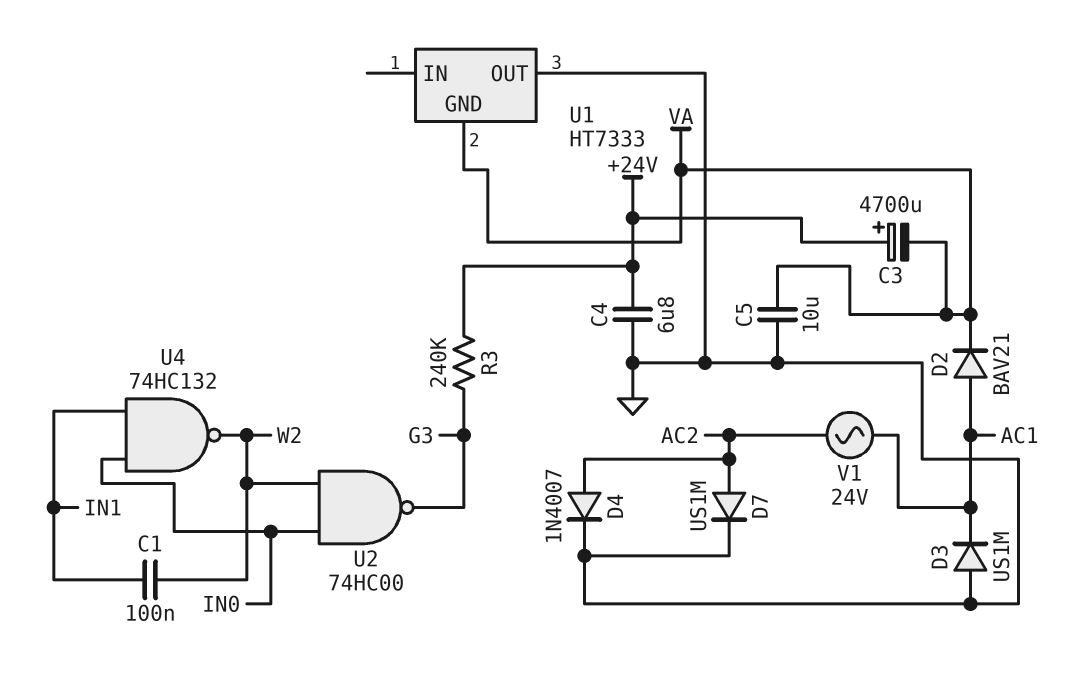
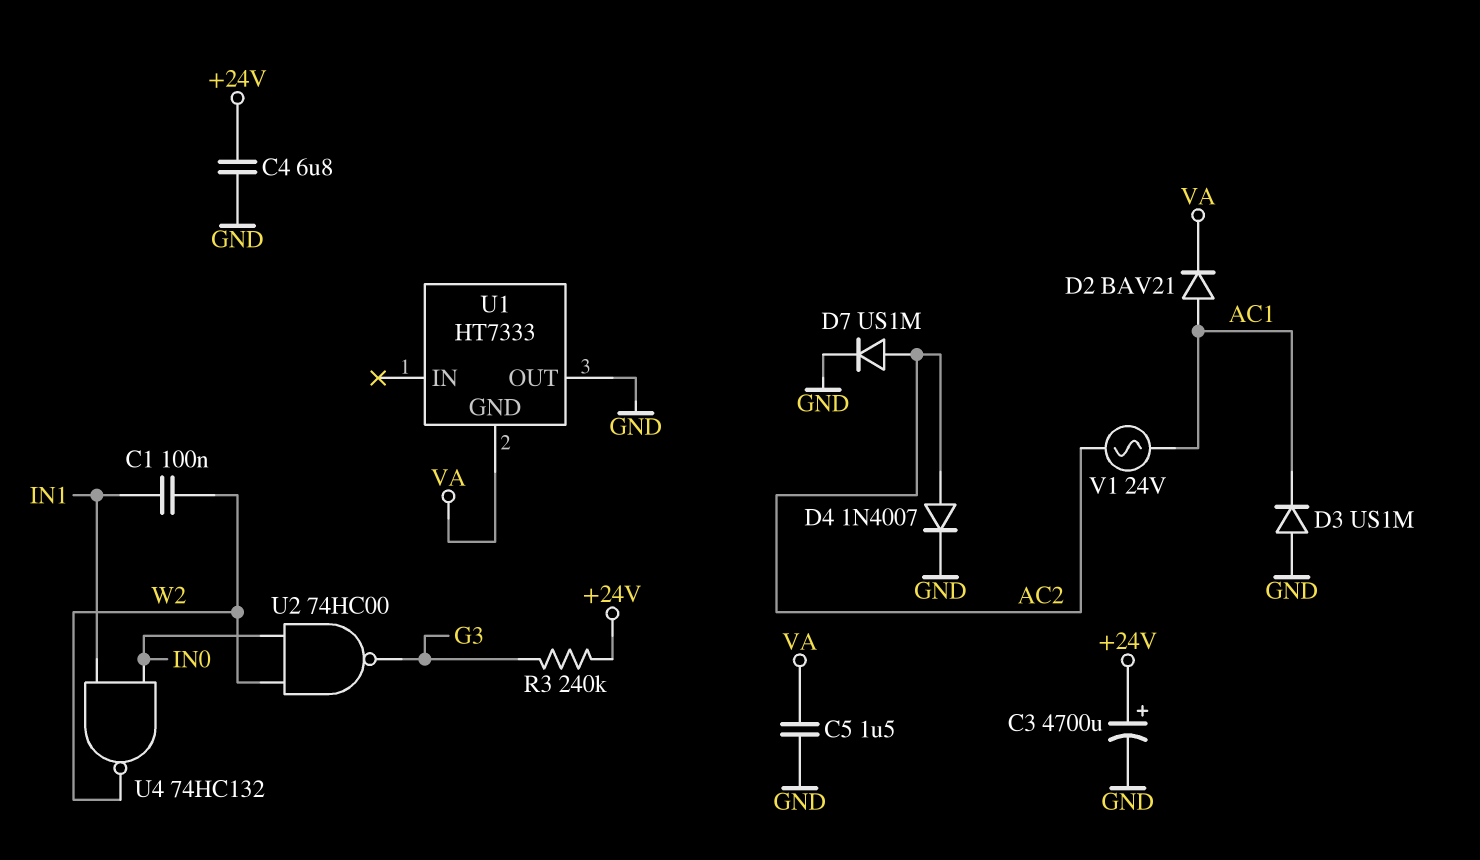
C3: 4700uF (plus +24V, minus VA) -> 4700uF (plus +24V, minus GND)
C5: 10uF (GND, VA) -> 1.5uF (GND, VA)

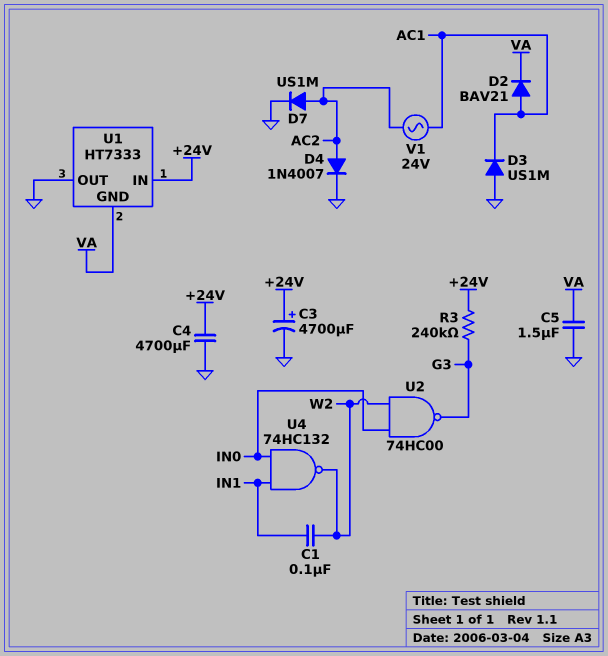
C4: 6.8uF (+24V, GND) -> 4700uF (+24V, GND)
U1 pin IN: none -> +24V

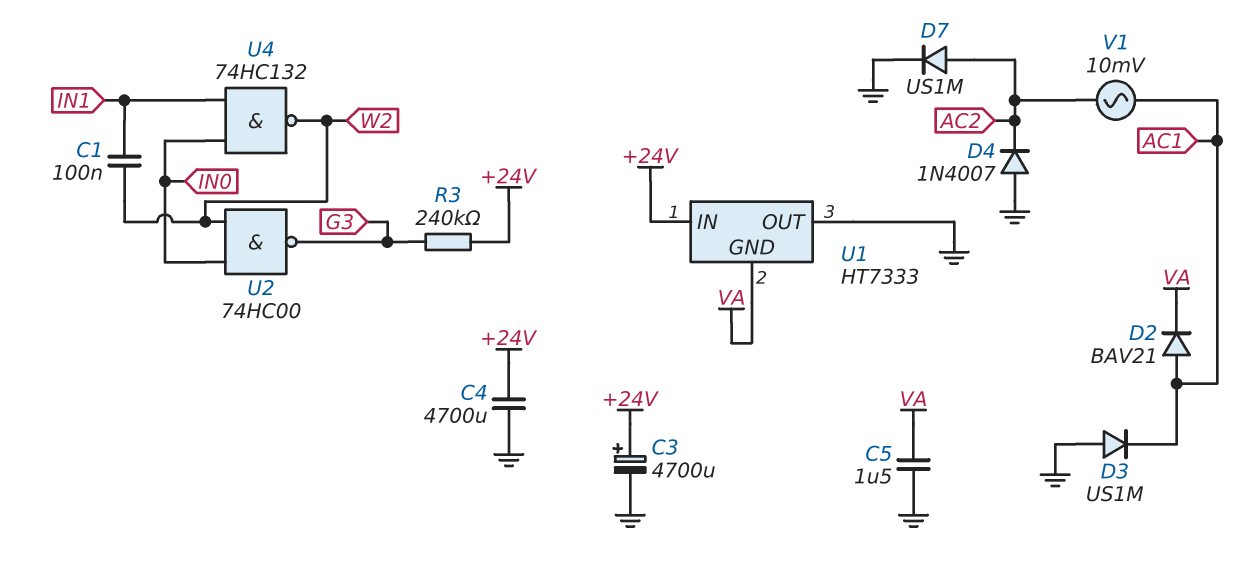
D4: diode 1N4007 (A AC2, K GND) -> diode 1N4007 (A GND, K AC2)
V1: AC 24V (AC1, AC2) -> AC 10mV (AC1, AC2)

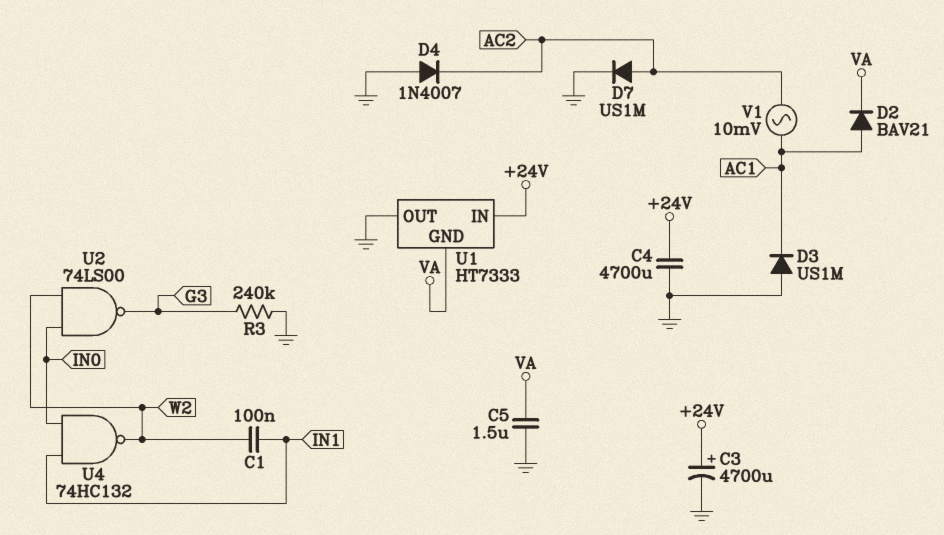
R3: 240k (+24V, G3) -> 240k (G3, GND)
U2: NAND 74HC00 (in IN0, in W2, out G3) -> NAND 74LS00 (in IN0, in W2, out G3)

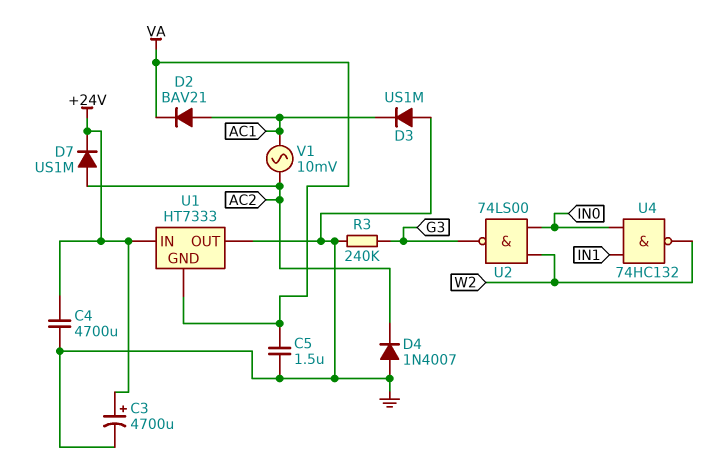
C1: 100nF (IN1, W2) -> none
D7: diode US1M (A AC2, K GND) -> diode US1M (A AC2, K +24V)

